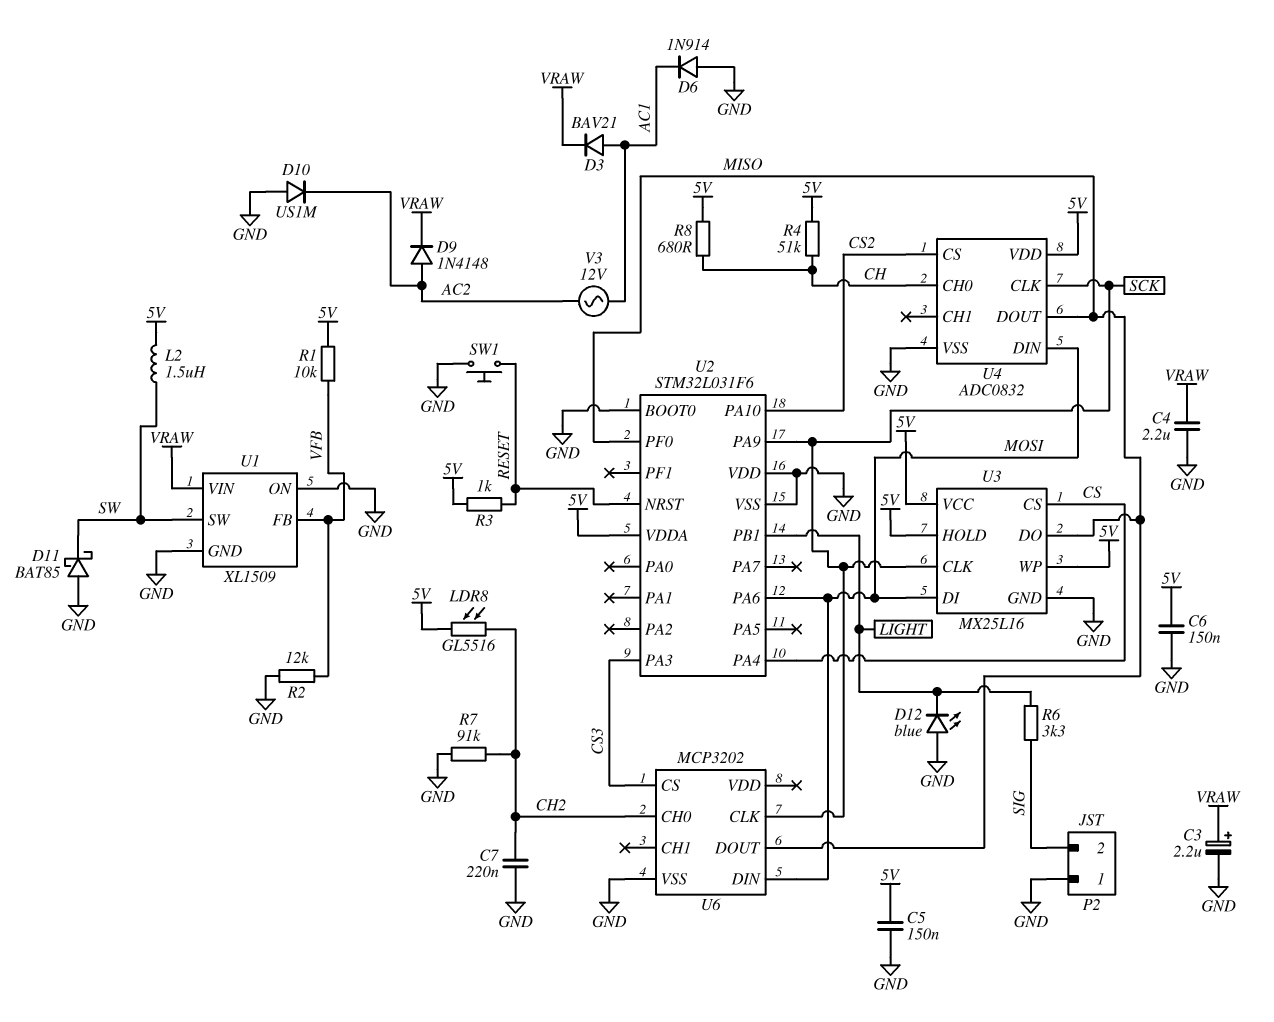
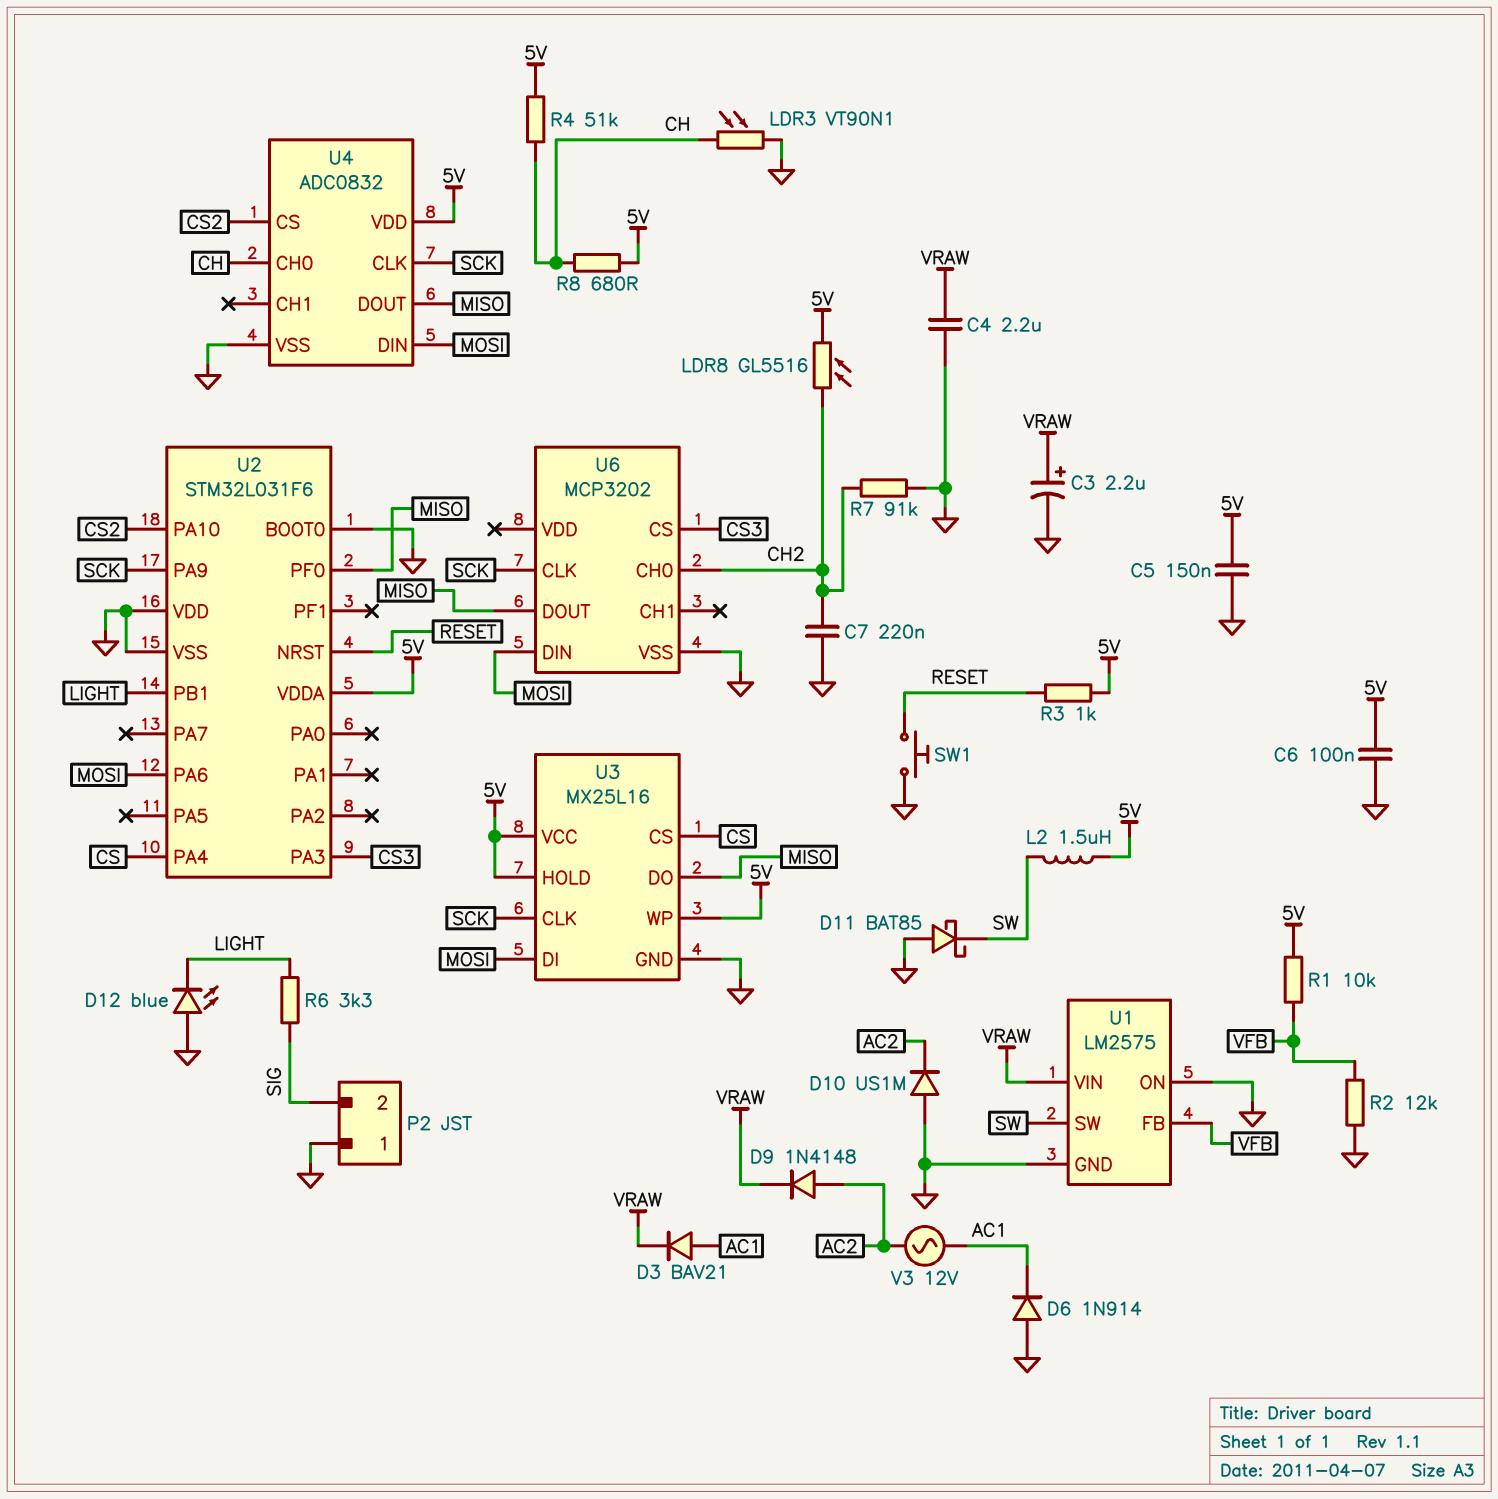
C6: 150nF (5V, GND) -> 100nF (5V, GND)
LDR3: none -> VT90N1 (CH, GND)
U1: XL1509 -> LM2575

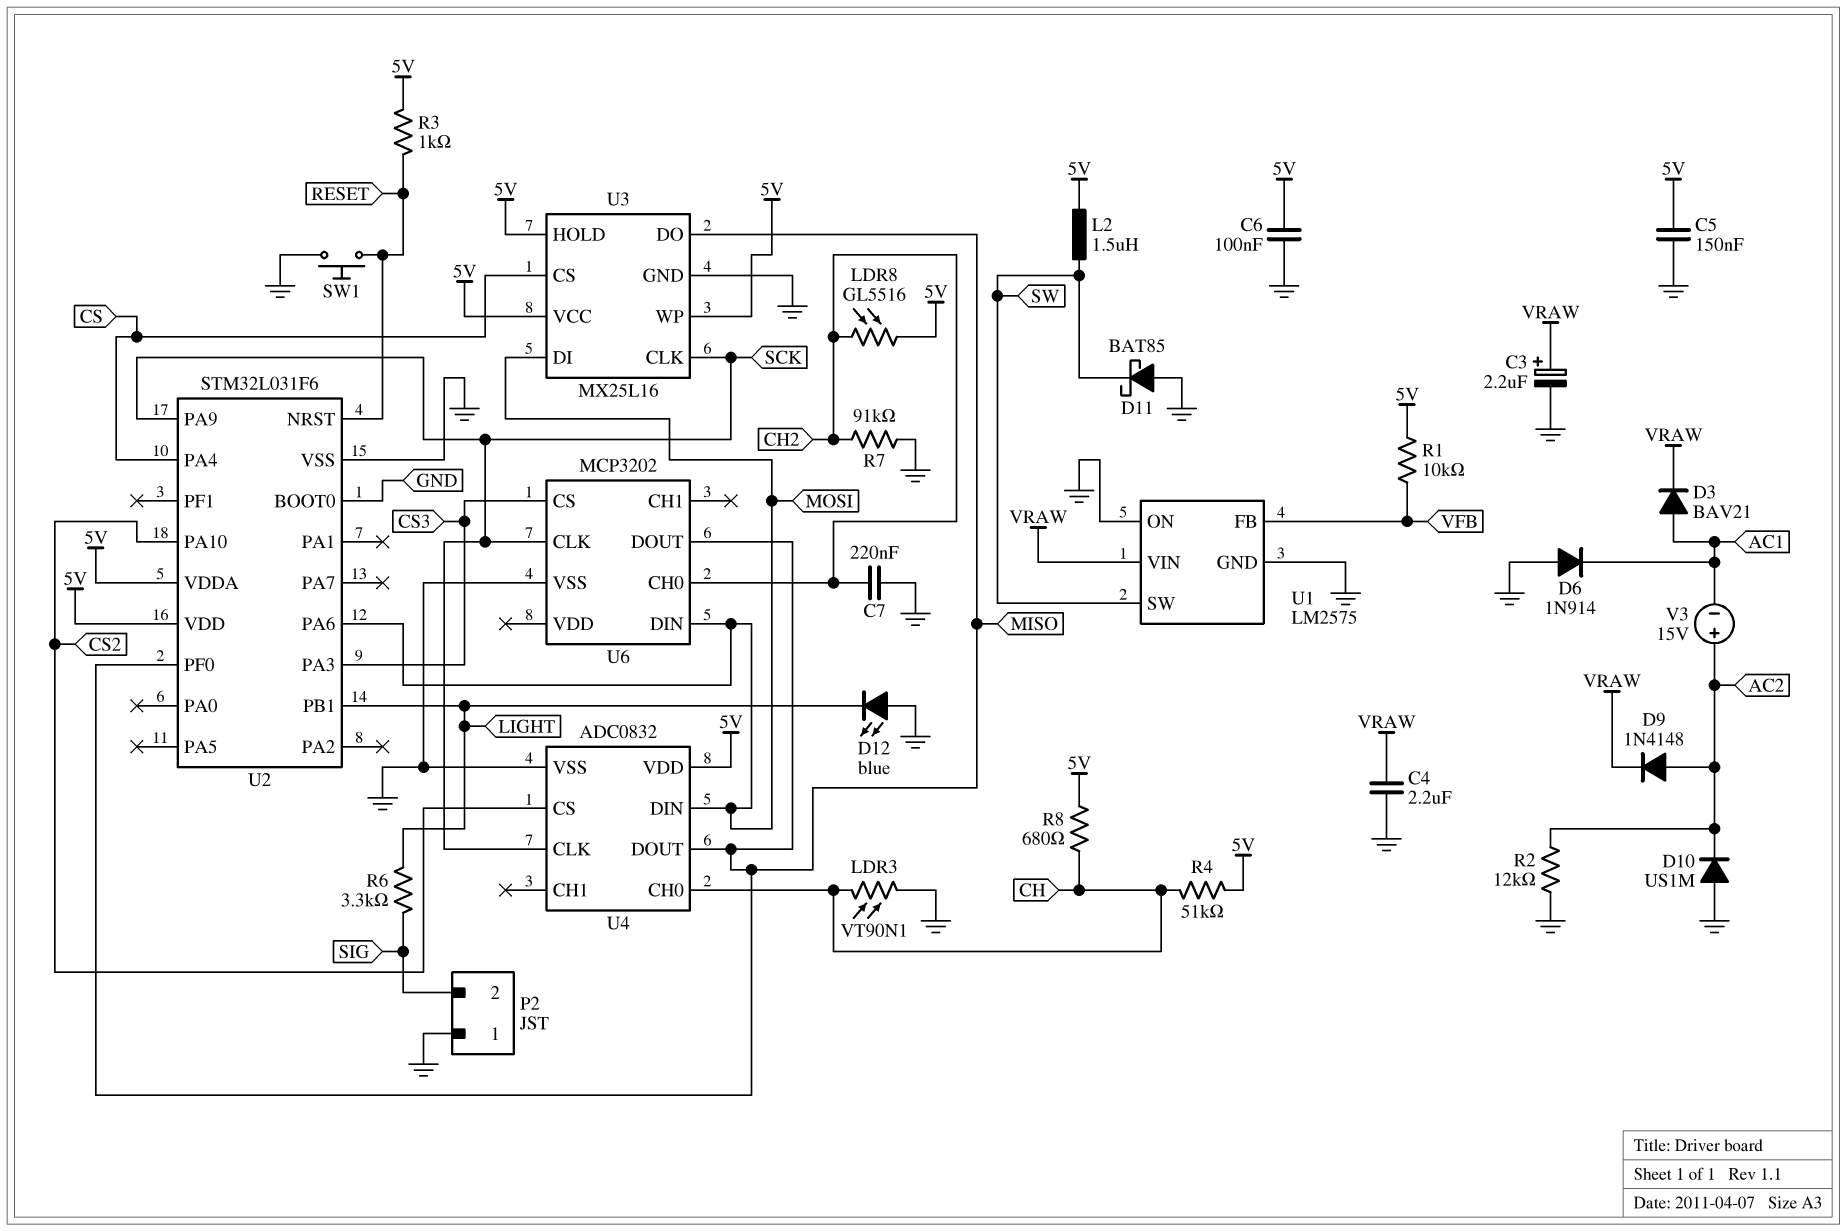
R2: 12k (GND, VFB) -> 12k (AC2, GND)
U2 pin VDD: GND -> 5V
V3: AC 12V (AC1, AC2) -> 15V (plus AC2, minus AC1)

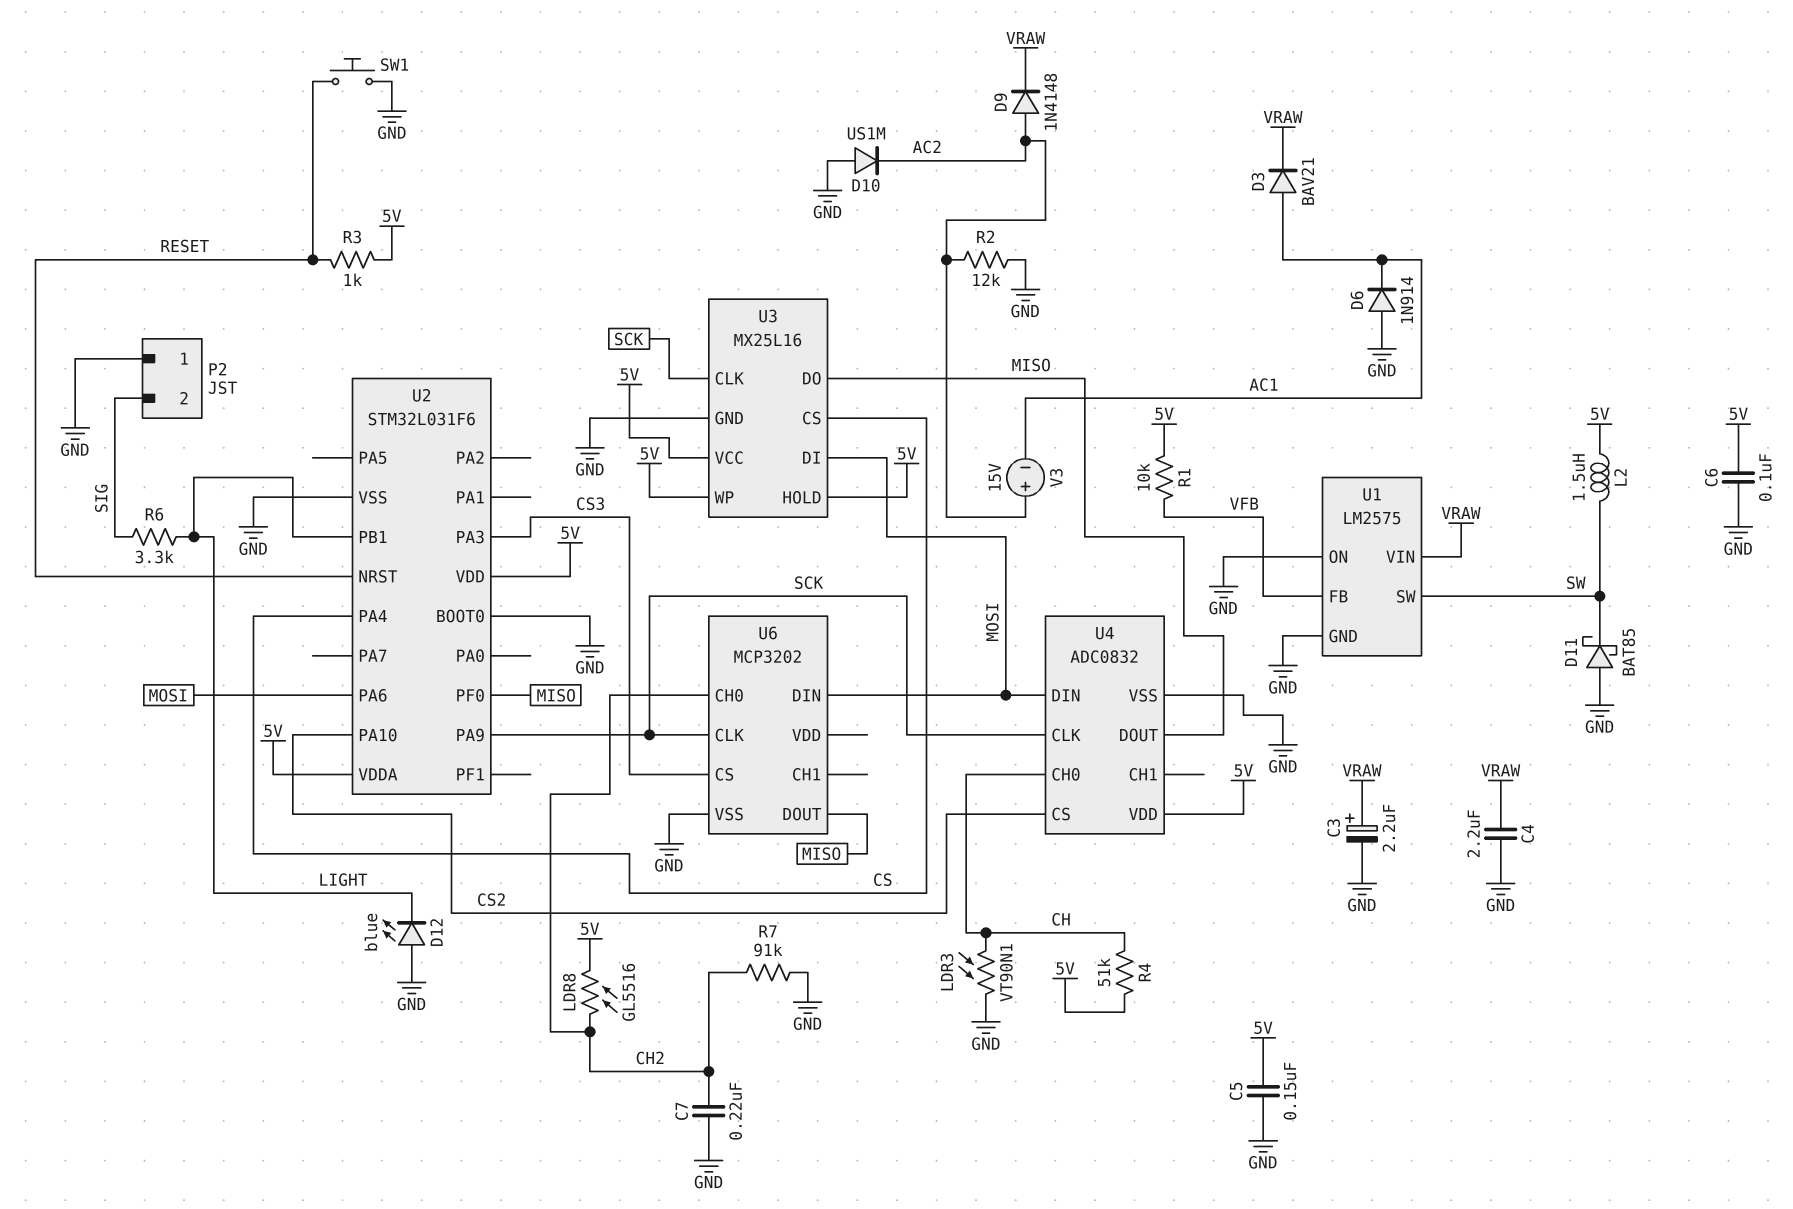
R8: 680 (5V, CH) -> none

